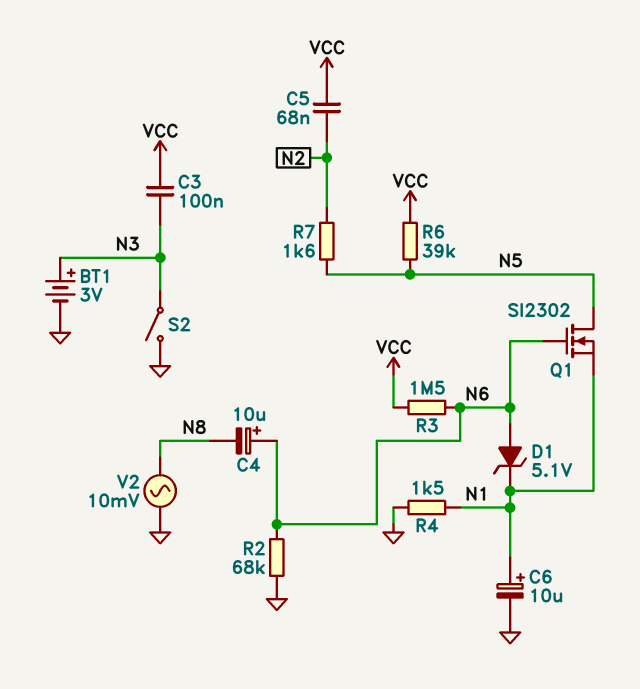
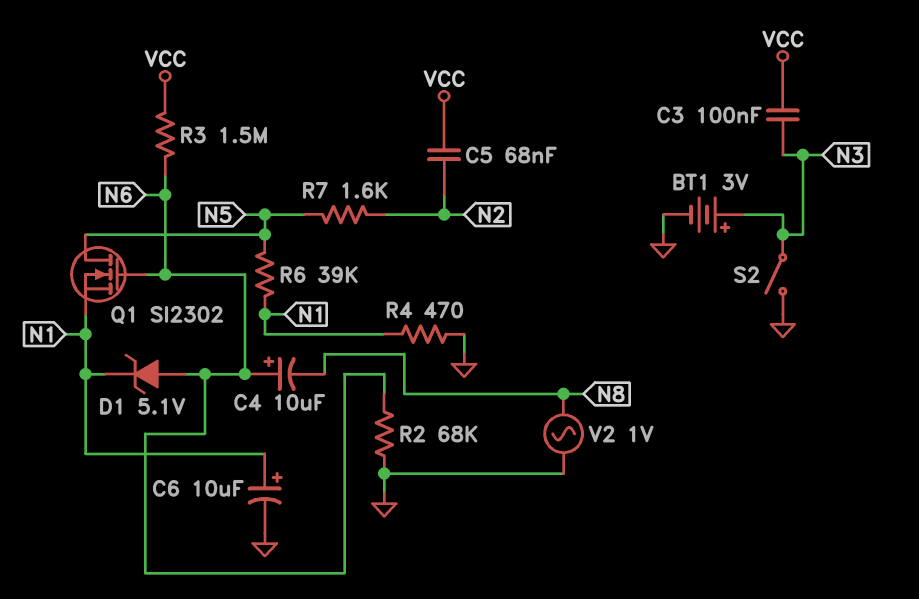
R4: 1.5k (GND, N1) -> 470 (GND, N1)
R6: 39k (N5, VCC) -> 39k (N1, N5)
V2: AC 10mV (GND, N8) -> AC 1V (GND, N8)

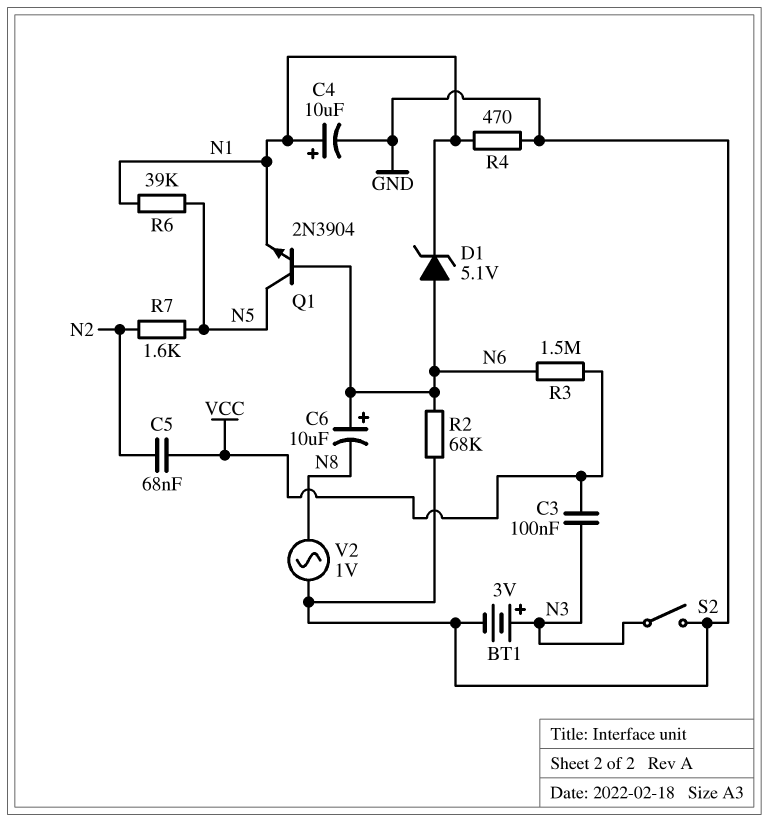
C4: 10uF (plus N6, minus N8) -> 10uF (plus N1, minus GND)
C6: 10uF (plus N1, minus GND) -> 10uF (plus N6, minus N8)
Q1: NMOS SI2302 (G N6, D N5, S N1) -> NPN 2N3904 (B N6, C N5, E N1)

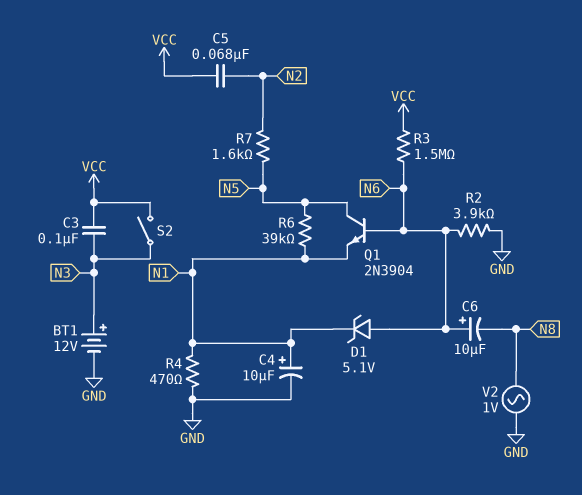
BT1: 3V (plus N3, minus GND) -> 12V (plus N3, minus GND)
R2: 68k (GND, N6) -> 3.9k (GND, N6)
S2: switch (GND, N3) -> switch (N3, VCC)

